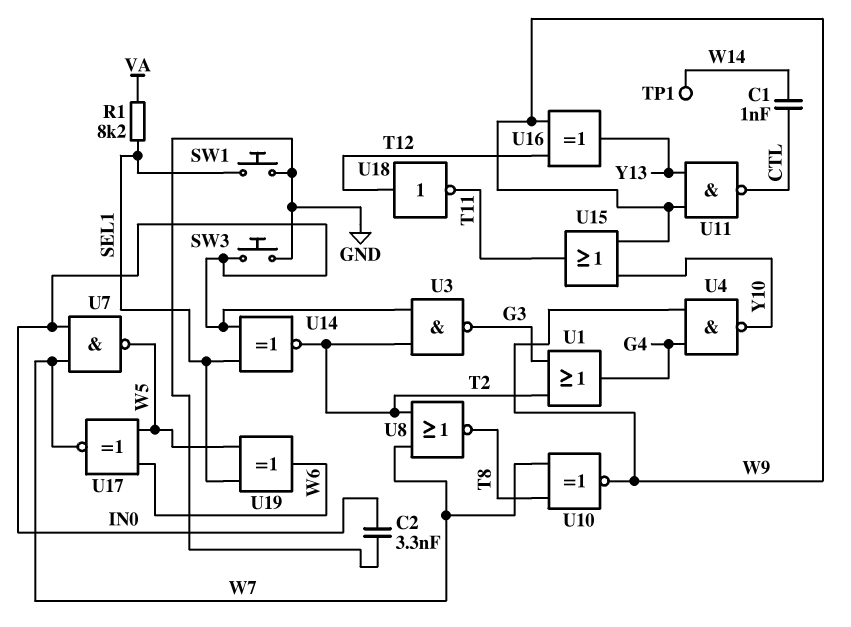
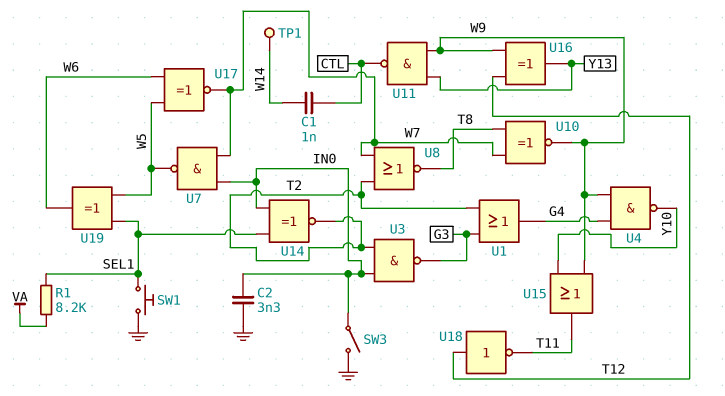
SW3: button (GND, IN0) -> switch (GND, IN0)

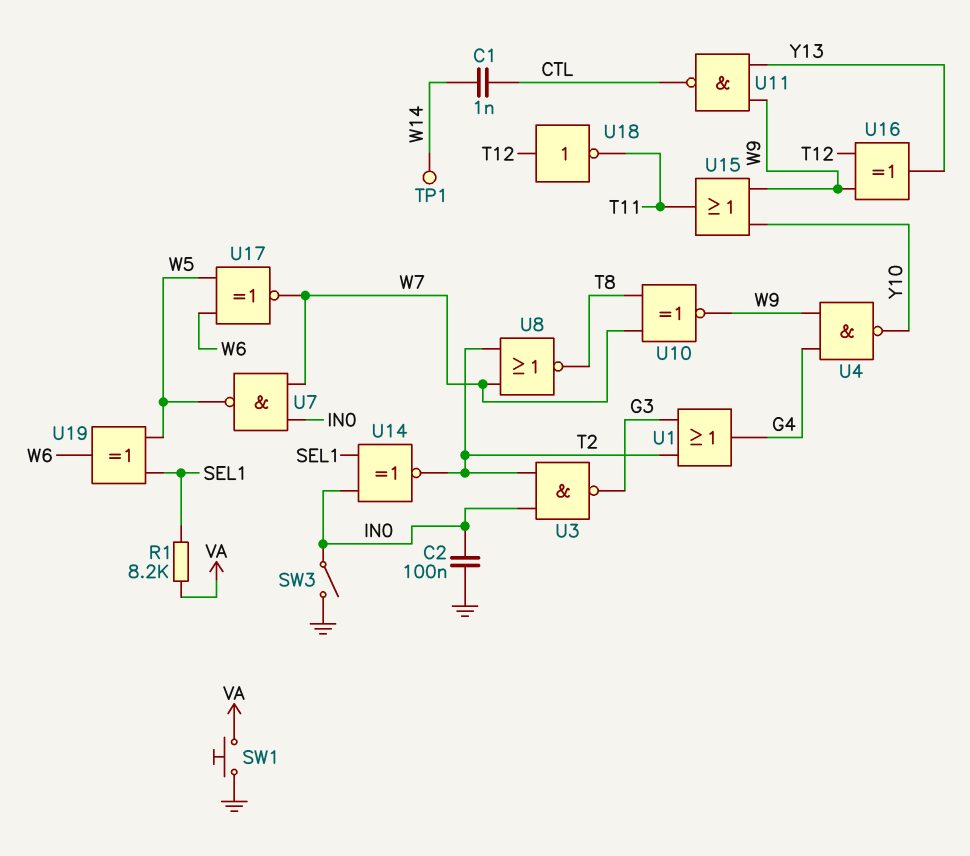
C2: 3.3nF (GND, IN0) -> 100nF (GND, IN0)
SW1: button (GND, SEL1) -> button (GND, VA)

